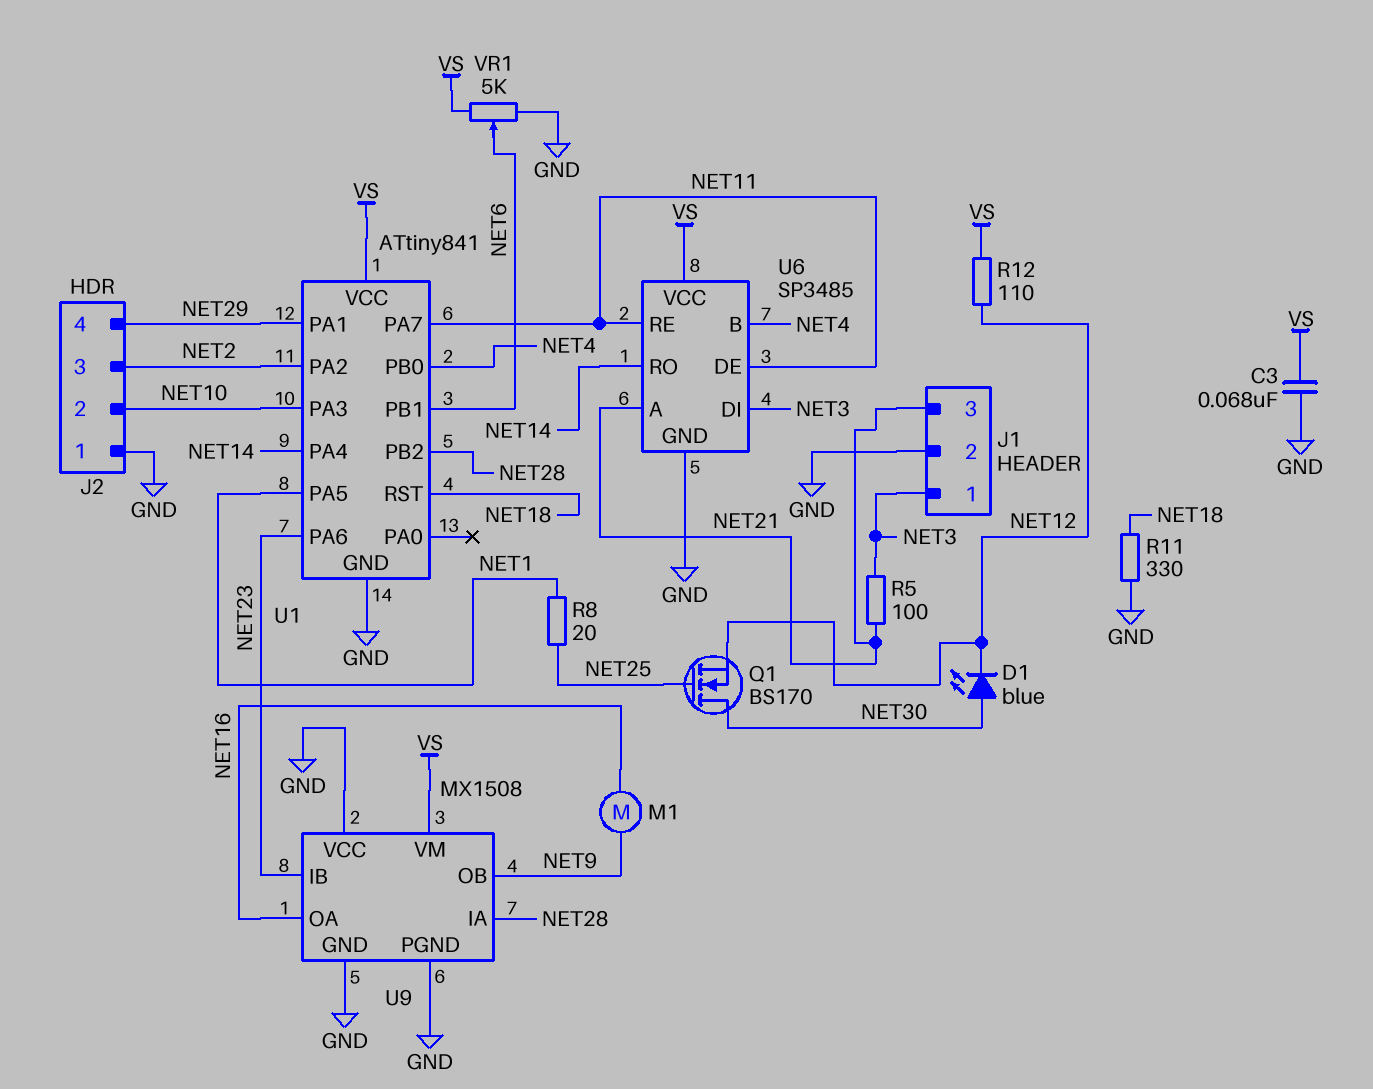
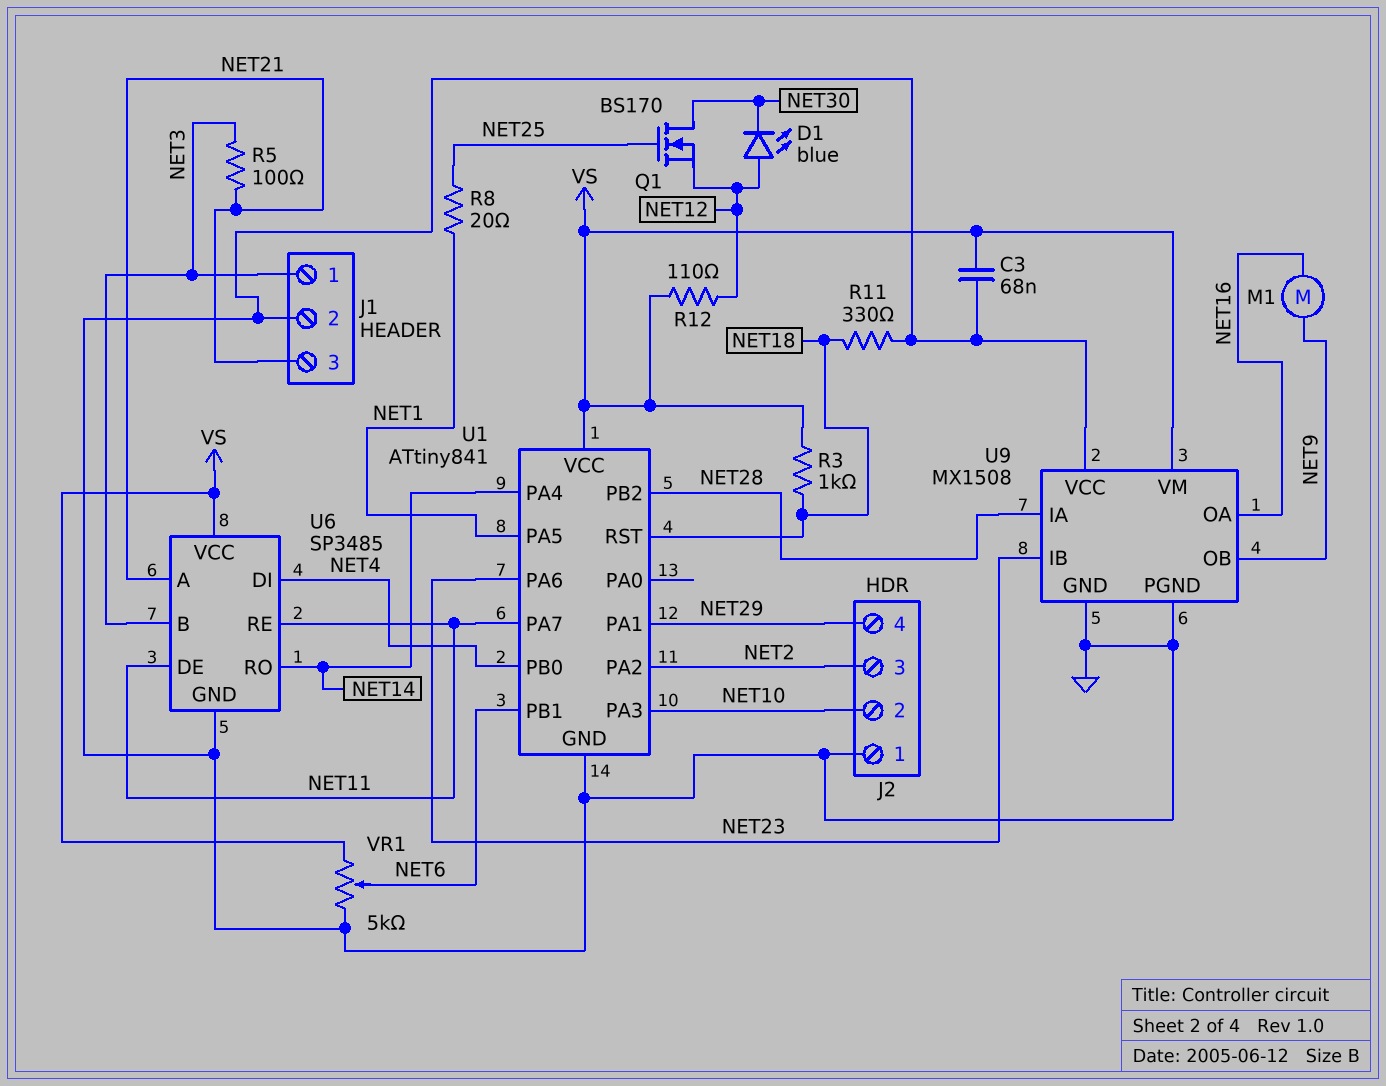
D1: LED blue (A NET30, K NET12) -> LED blue (A NET12, K NET30)
R3: none -> 1k (NET18, VS)
U6 pin B: NET4 -> NET3
U6 pin DI: NET3 -> NET4

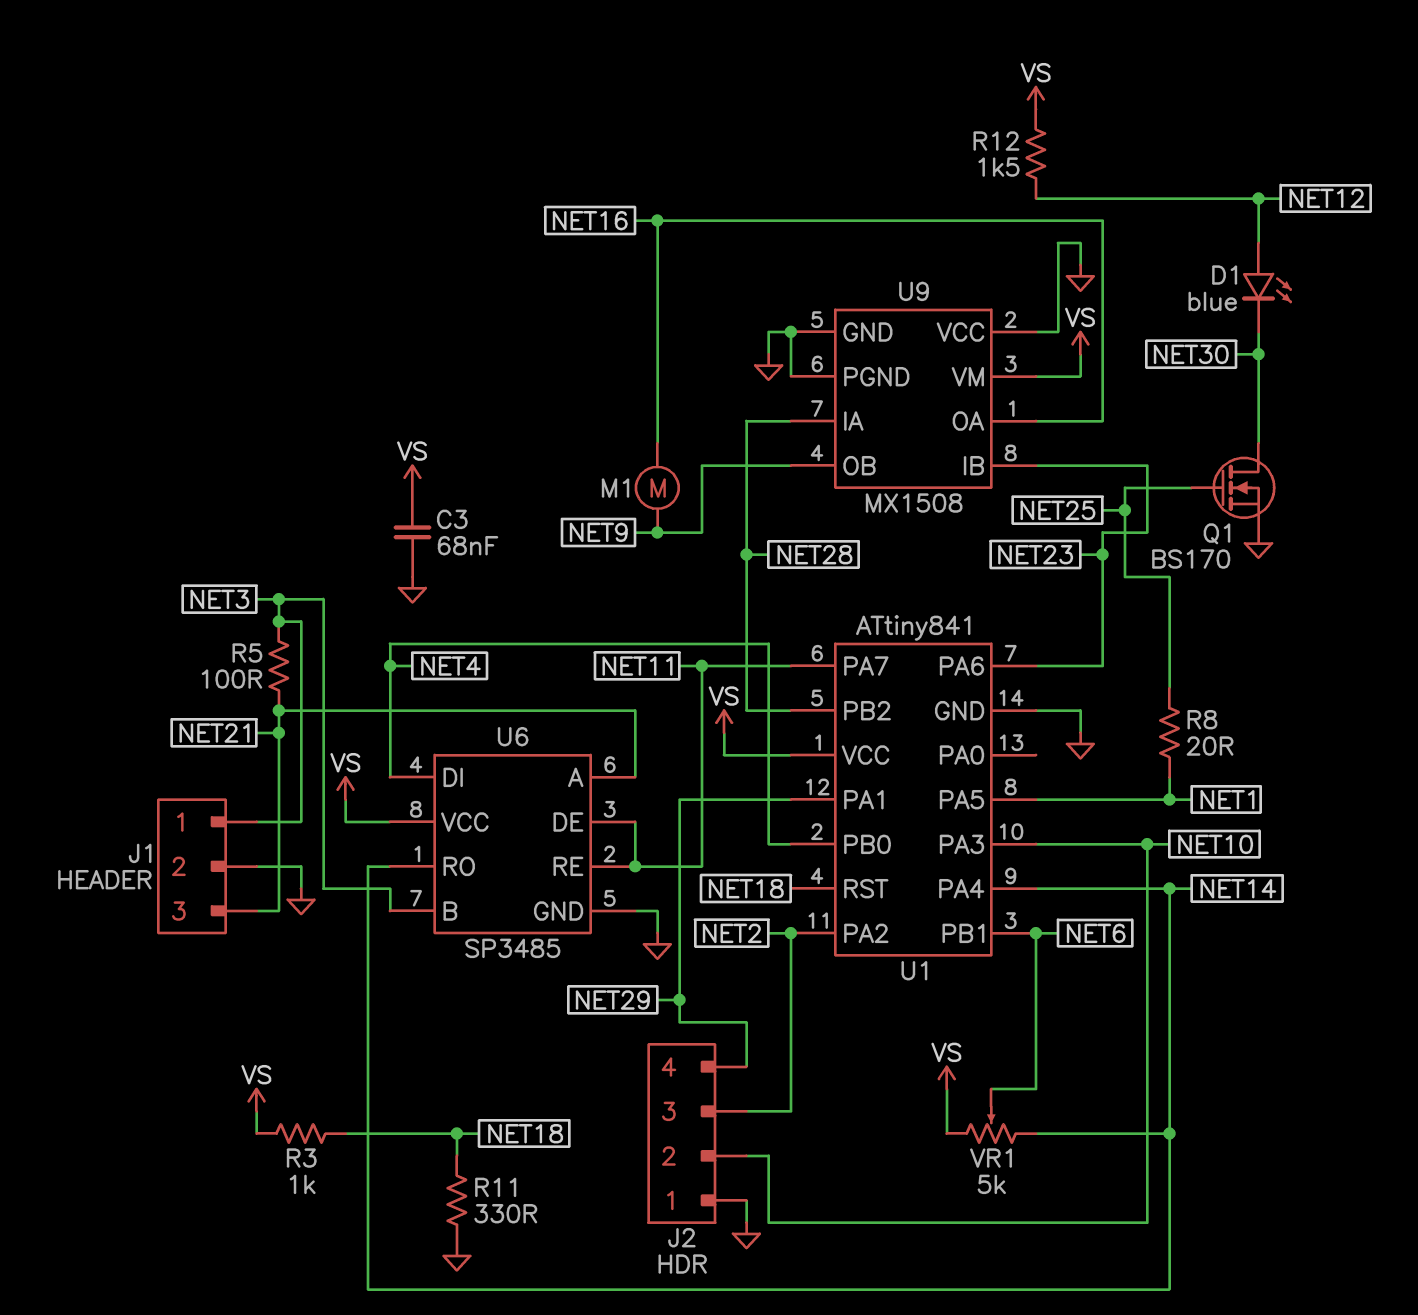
Q1: NMOS BS170 (G NET25, D NET30, S NET12) -> NMOS BS170 (G NET25, D NET30, S GND)
R12: 110 (NET12, VS) -> 1.5k (NET12, VS)
VR1: 5k (GND, VS, wiper NET6) -> 5k (NET14, VS, wiper NET6)

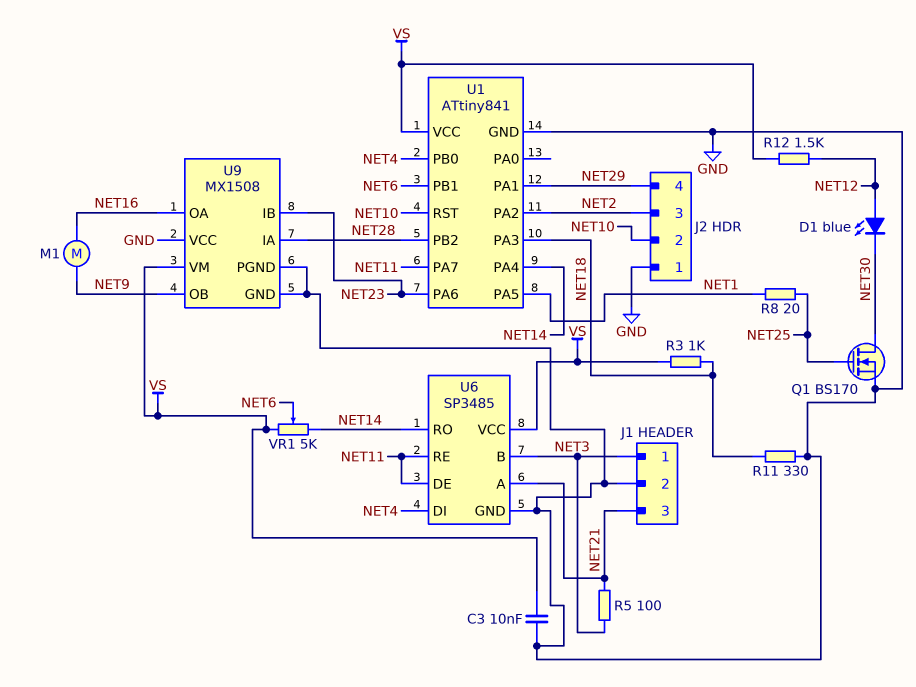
C3: 68nF (GND, VS) -> 10nF (GND, VS)
U1 pin PA3: NET10 -> NET18
U1 pin RST: NET18 -> NET10

